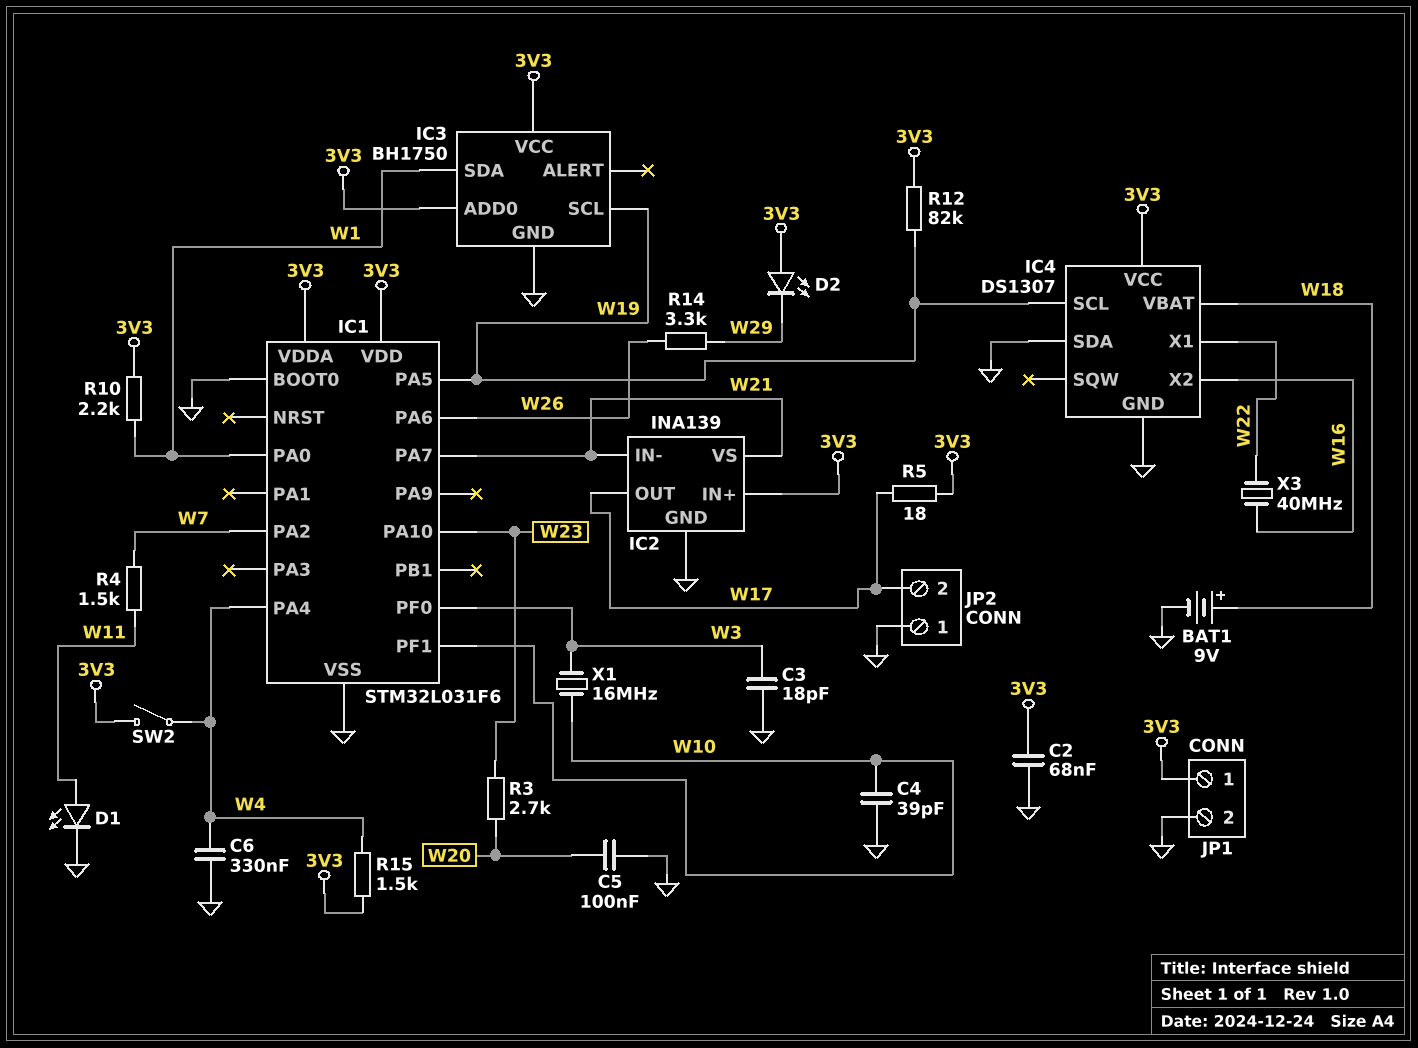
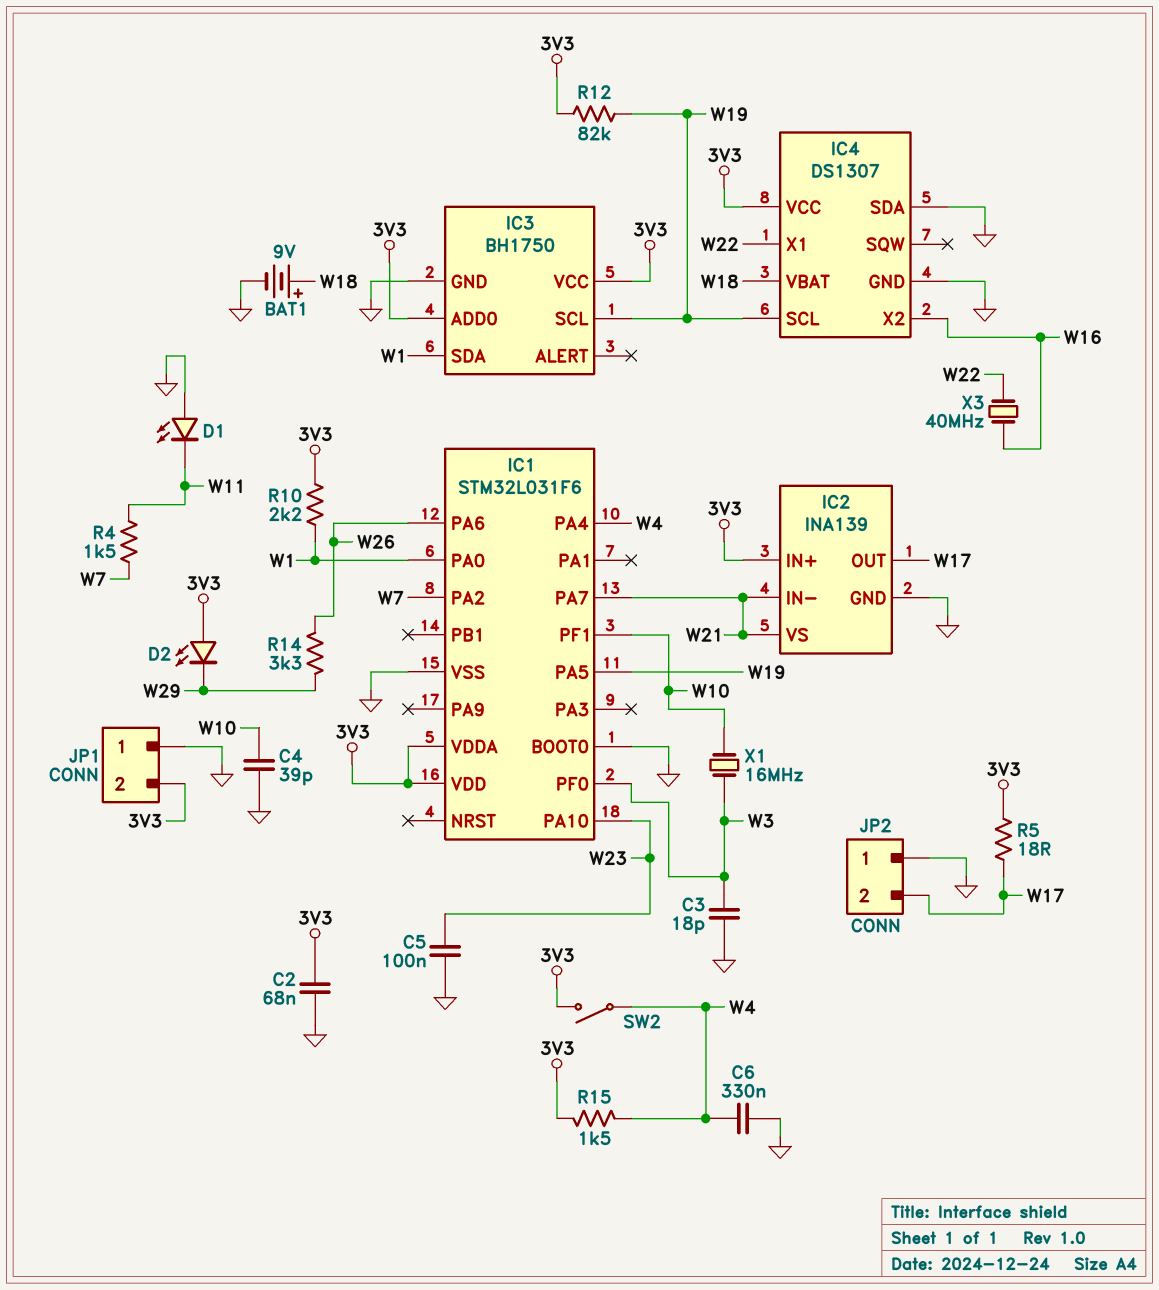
C5: 100nF (GND, W20) -> 100nF (GND, W23)
D1: LED (A W11, K GND) -> LED (A GND, K W11)
JP1 pin 1: 3V3 -> GND
JP1 pin 2: GND -> 3V3
R3: 2.7k (W20, W23) -> none

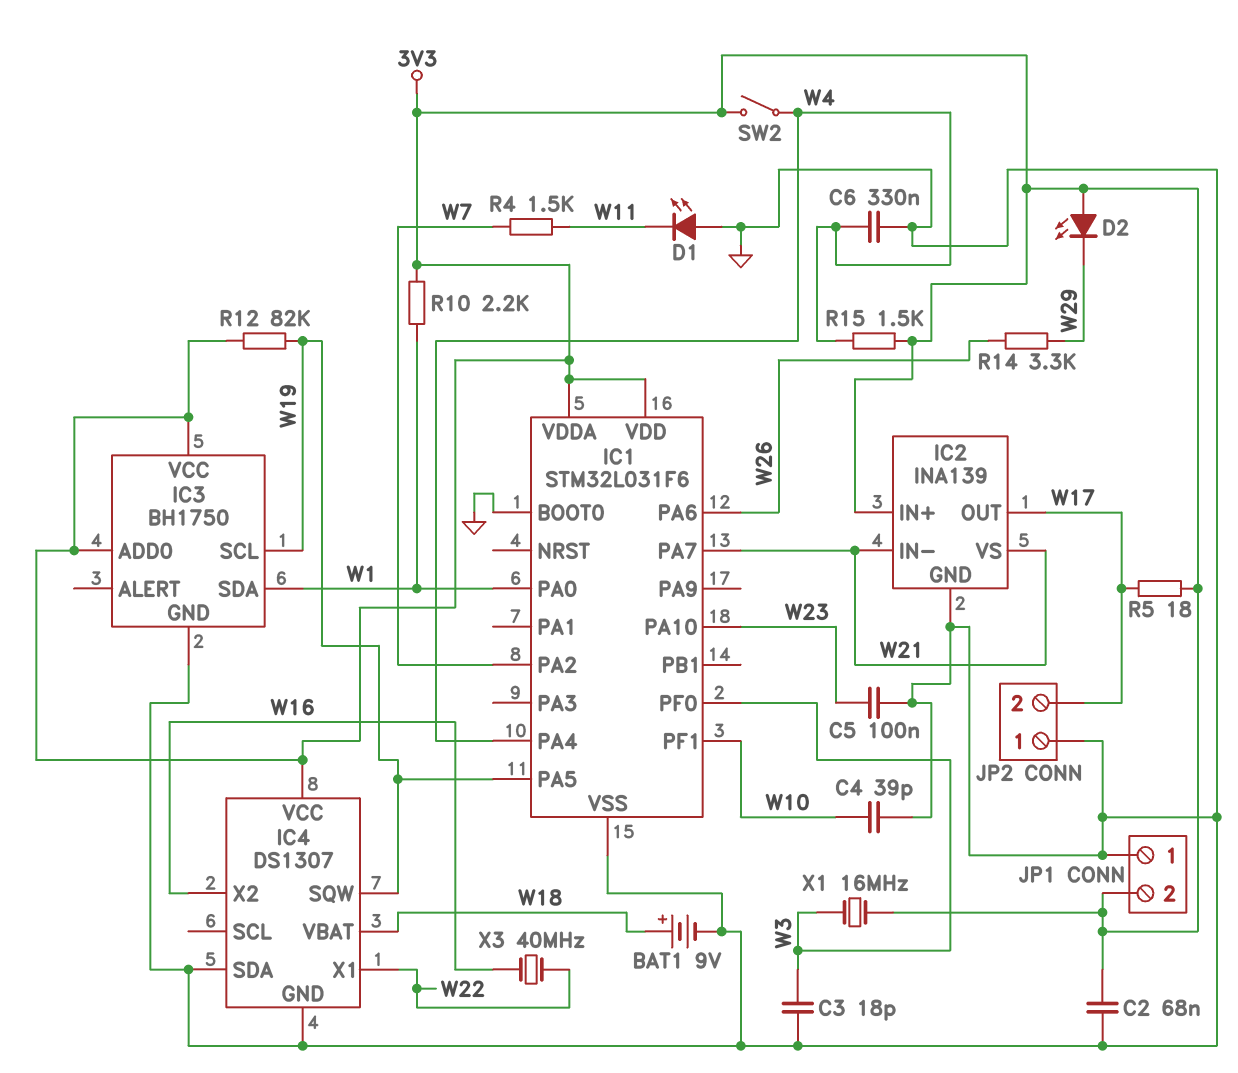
IC4 pin SCL: W19 -> none
IC4 pin SQW: none -> W19
X1: 16MHz (W3, W10) -> 16MHz (3V3, W3)

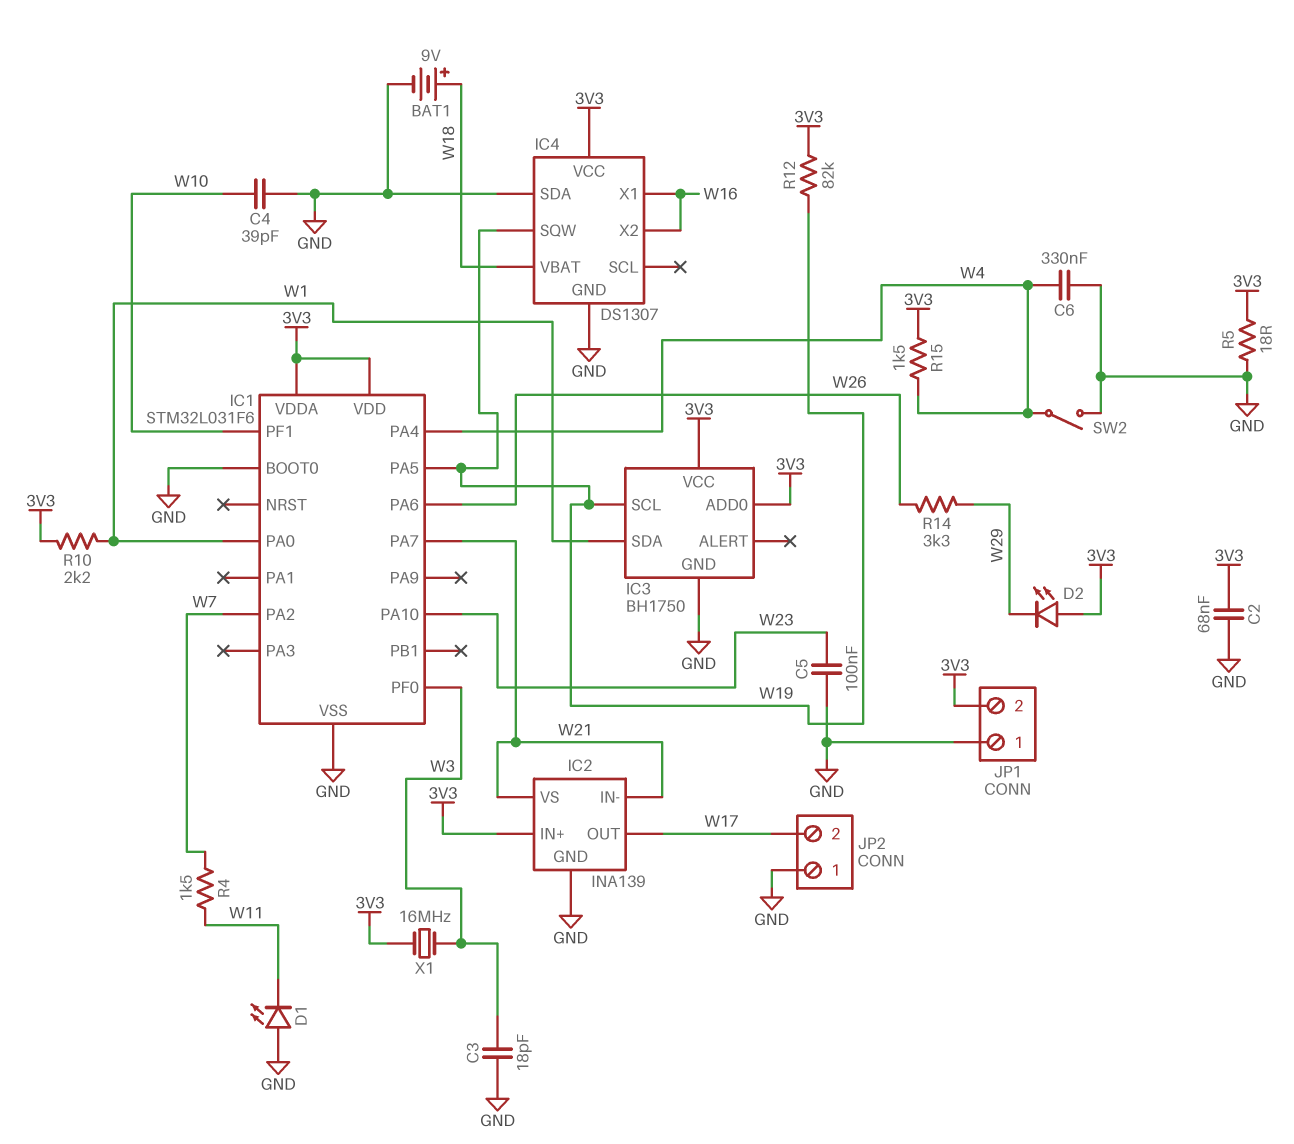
IC4 pin X1: W22 -> W16
R5: 18 (3V3, W17) -> 18 (3V3, GND)
SW2: switch (3V3, W4) -> switch (GND, W4)
X3: 40MHz (W16, W22) -> none

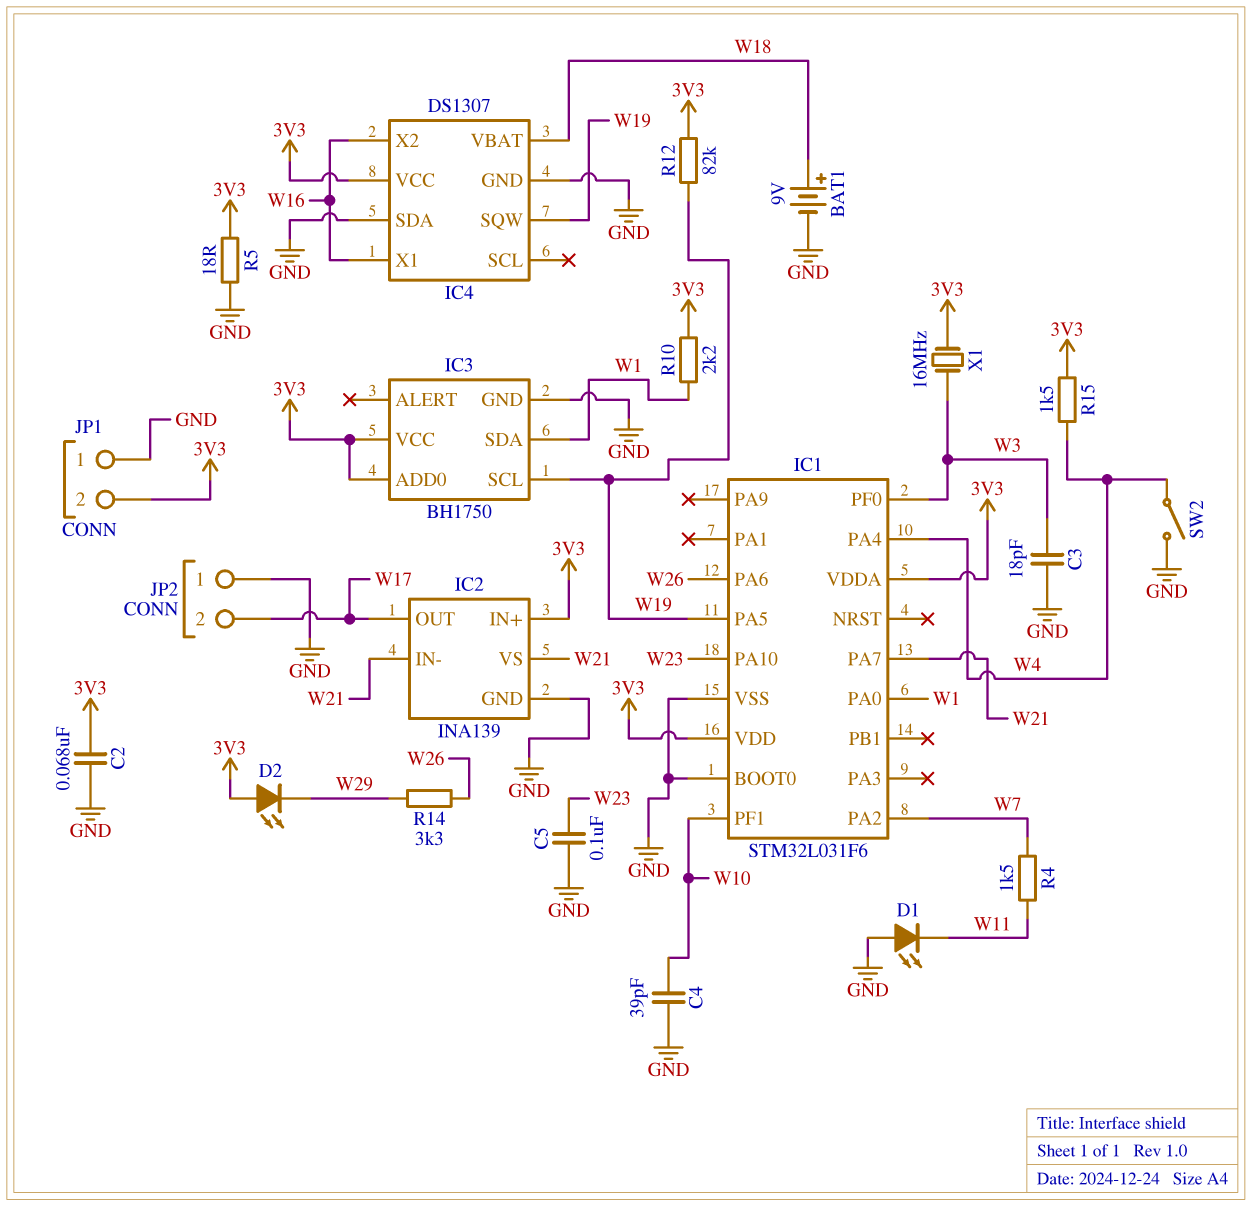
C6: 330nF (GND, W4) -> none

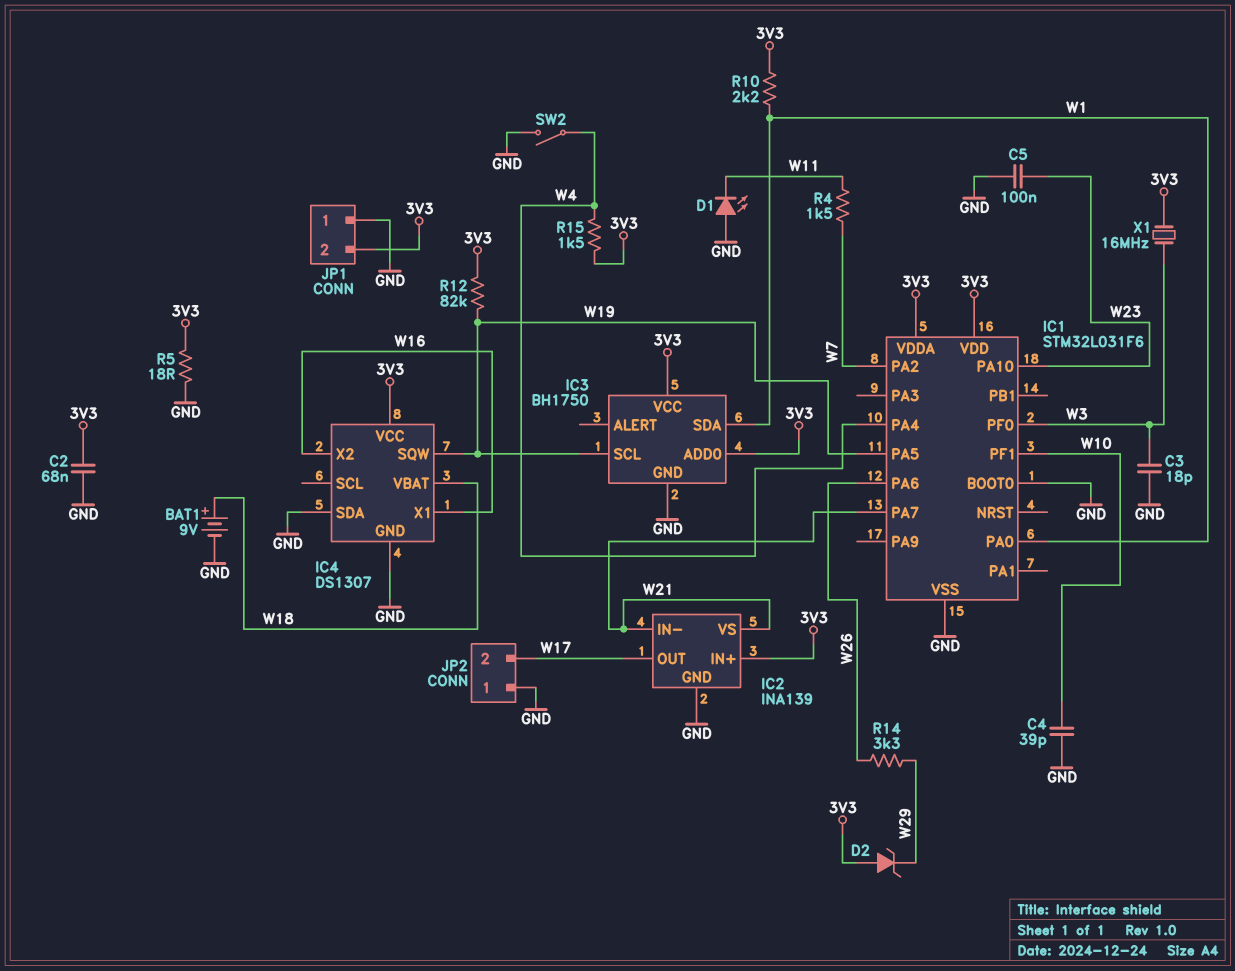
D2: LED (A 3V3, K W29) -> zener (A 3V3, K W29)

